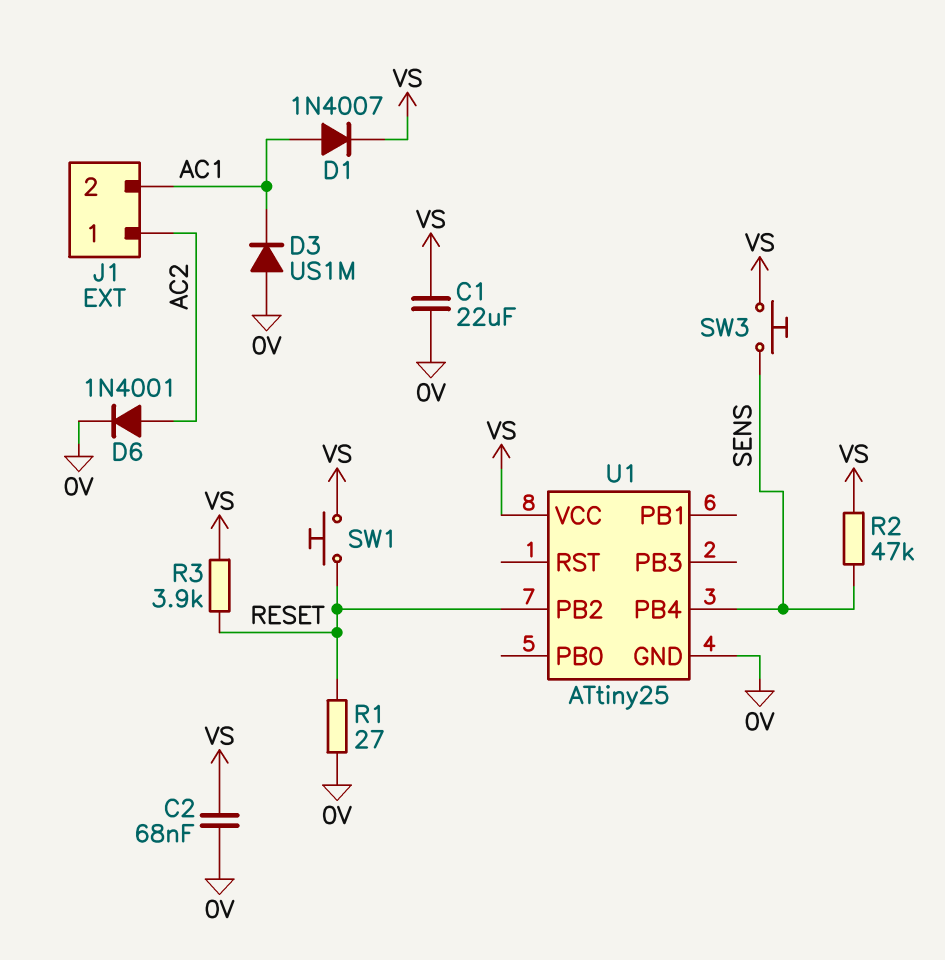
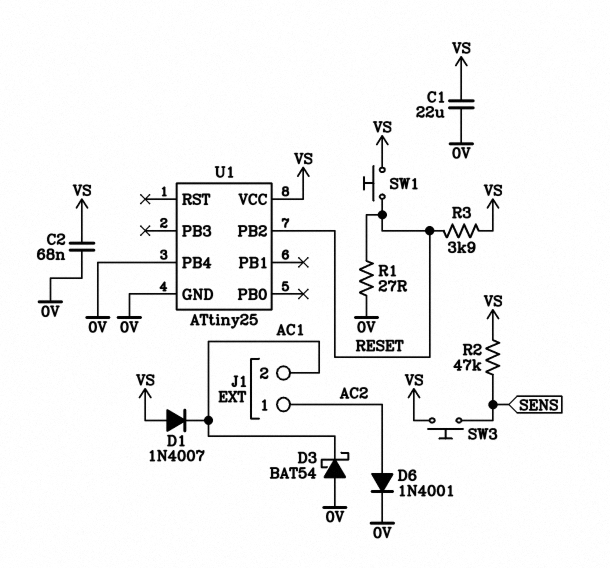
D1: diode 1N4007 (A AC1, K VS) -> diode 1N4007 (A VS, K AC1)
D3: diode US1M (A 0V, K AC1) -> schottky BAT54 (A 0V, K AC1)
U1 pin PB4: SENS -> 0V

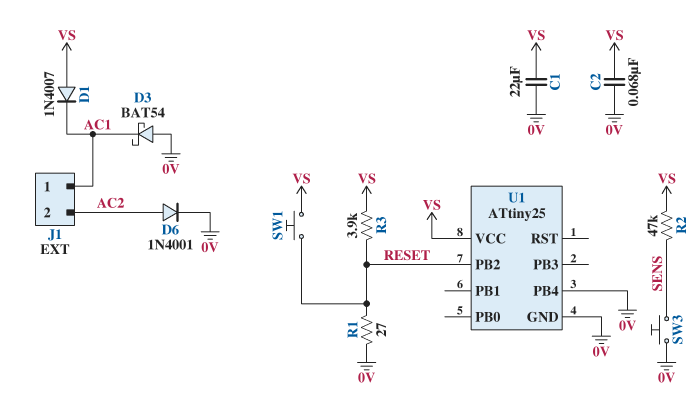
J1 pin 1: AC2 -> AC1
J1 pin 2: AC1 -> AC2
SW3: button (SENS, VS) -> button (0V, SENS)

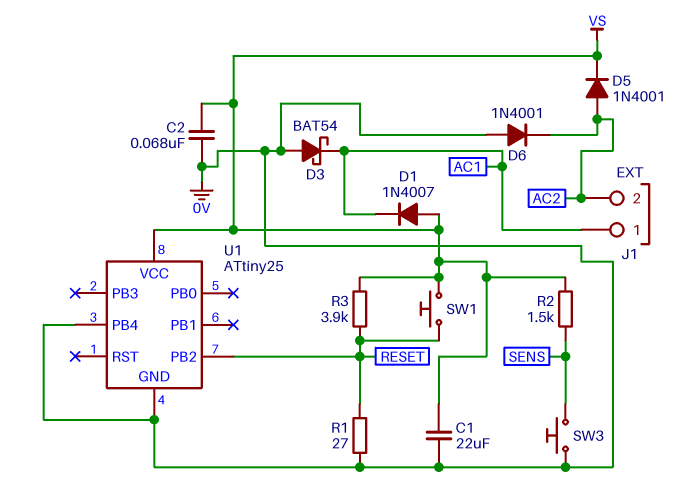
D5: none -> diode 1N4001 (A AC2, K VS)
D6: diode 1N4001 (A AC2, K 0V) -> diode 1N4001 (A 0V, K AC2)
R2: 47k (SENS, VS) -> 1.5k (SENS, VS)

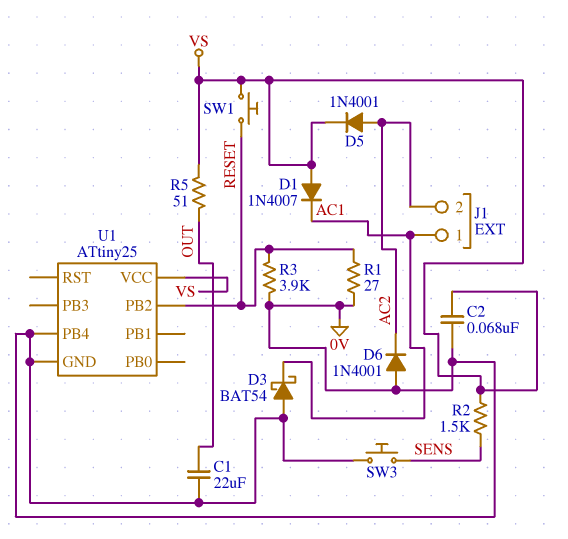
C1: 22uF (0V, VS) -> 22uF (0V, OUT)
R3: 3.9k (RESET, VS) -> 3.9k (0V, RESET)
R5: none -> 51 (OUT, VS)

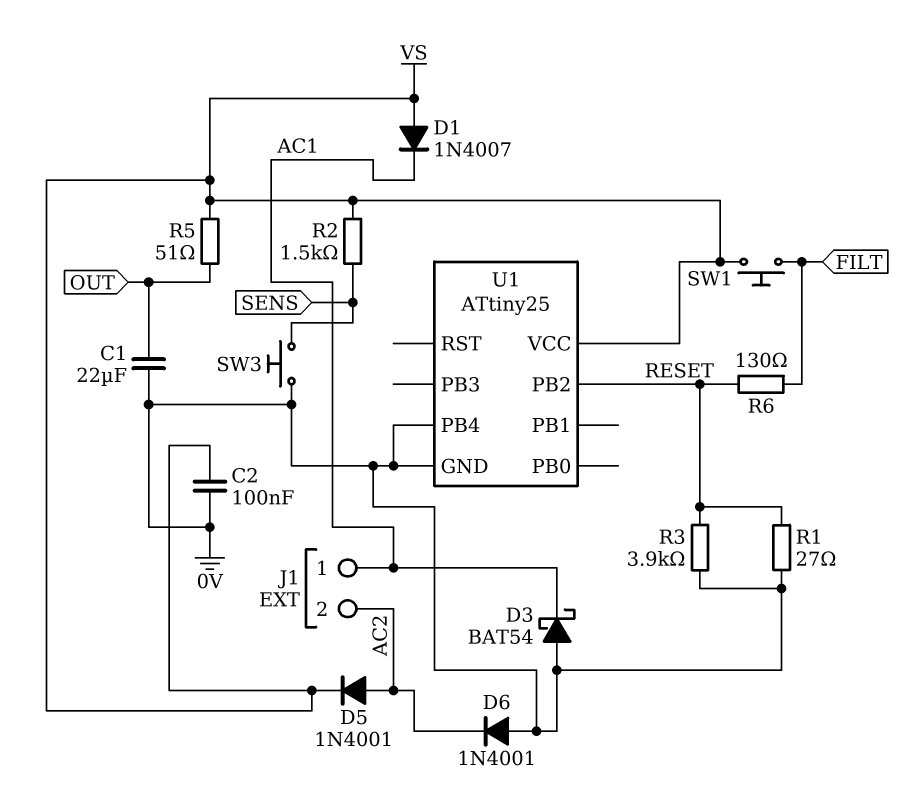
C2: 68nF (0V, VS) -> 100nF (0V, VS)
R6: none -> 130 (FILT, RESET)
SW1: button (RESET, VS) -> button (FILT, VS)

